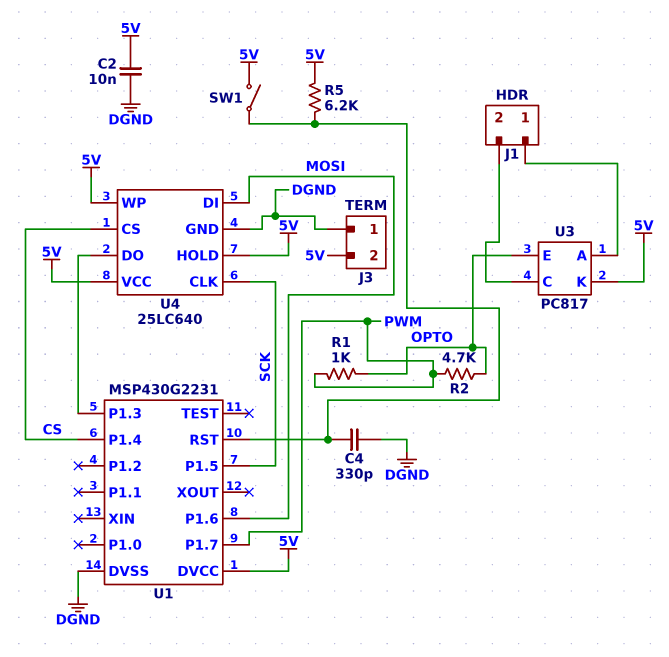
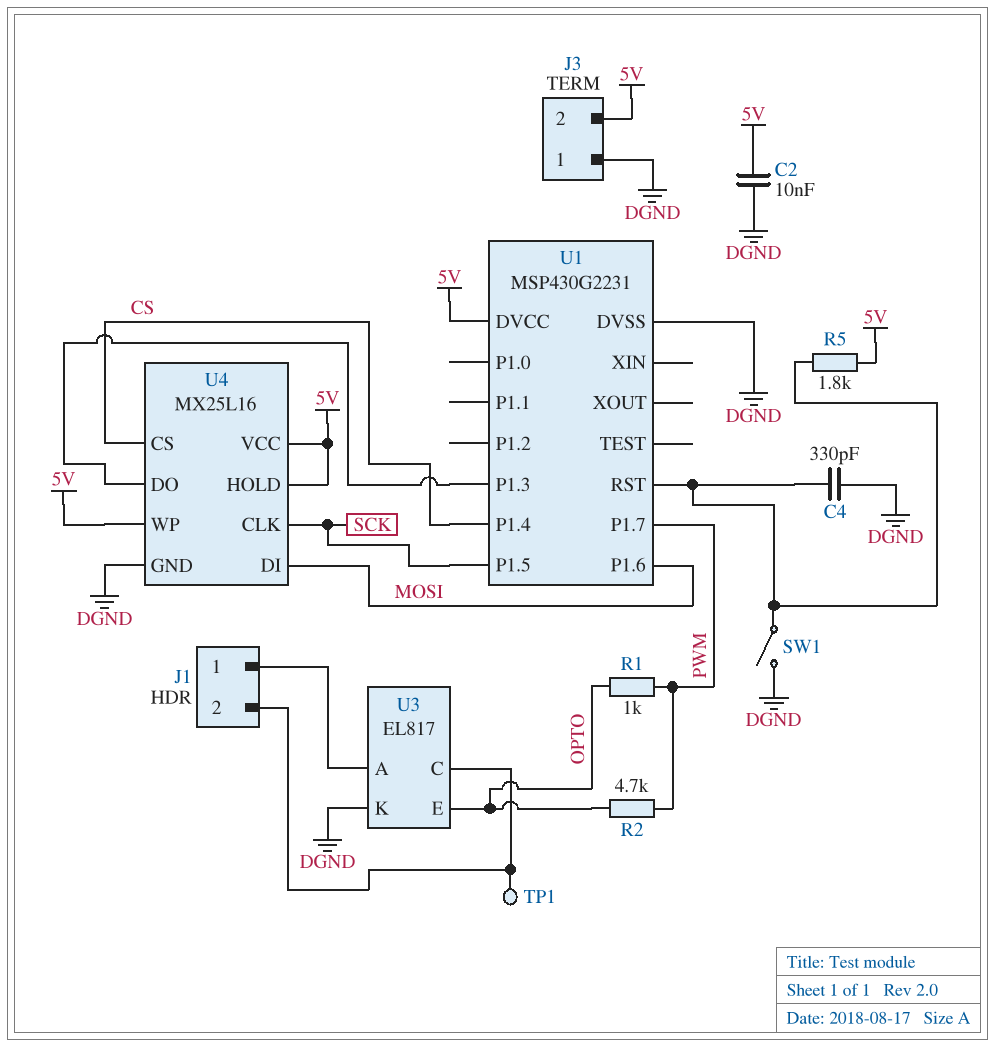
R5: 6.2k (5V, U1/RST) -> 1.8k (5V, U1/RST)
SW1: switch (5V, U1/RST) -> switch (DGND, U1/RST)
TP1: none -> test point (J1/2)
U3: PC817 -> EL817
U3 pin K: 5V -> DGND
U4: 25LC640 -> MX25L16

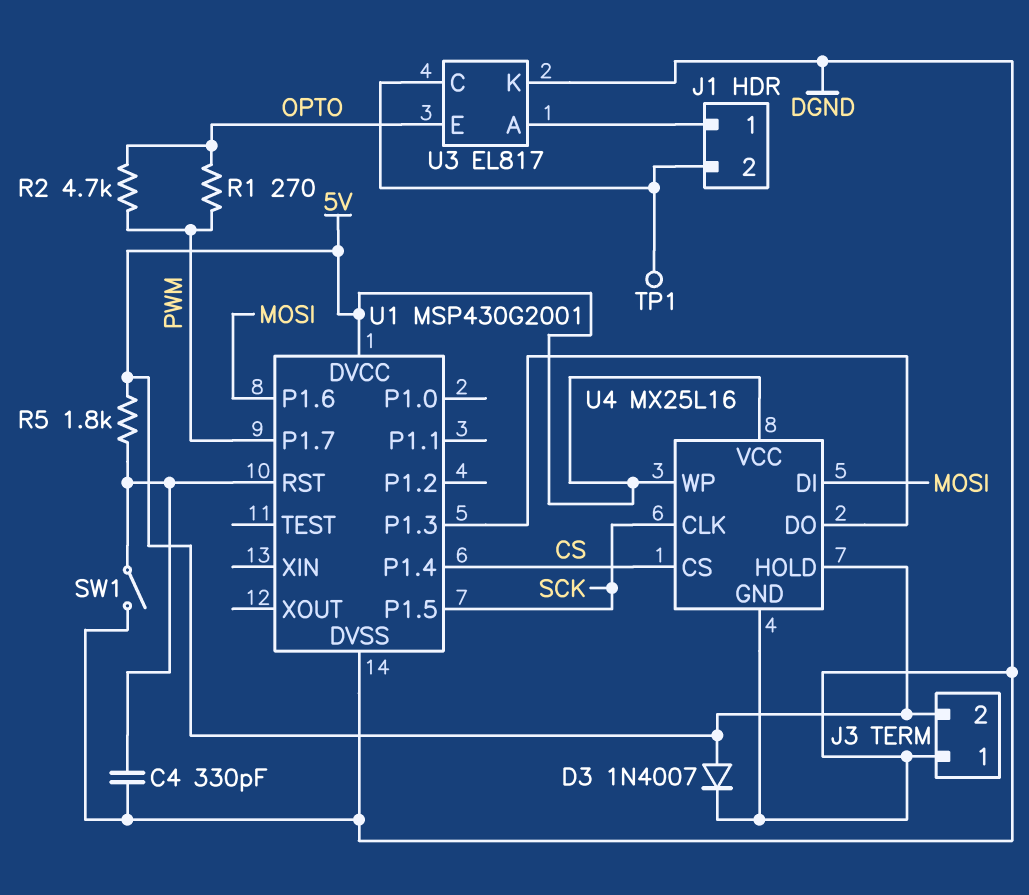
C2: 10nF (5V, DGND) -> none
D3: none -> diode 1N4007 (A 5V, K DGND)
R1: 1k (OPTO, PWM) -> 270 (OPTO, PWM)
U1: MSP430G2231 -> MSP430G2001

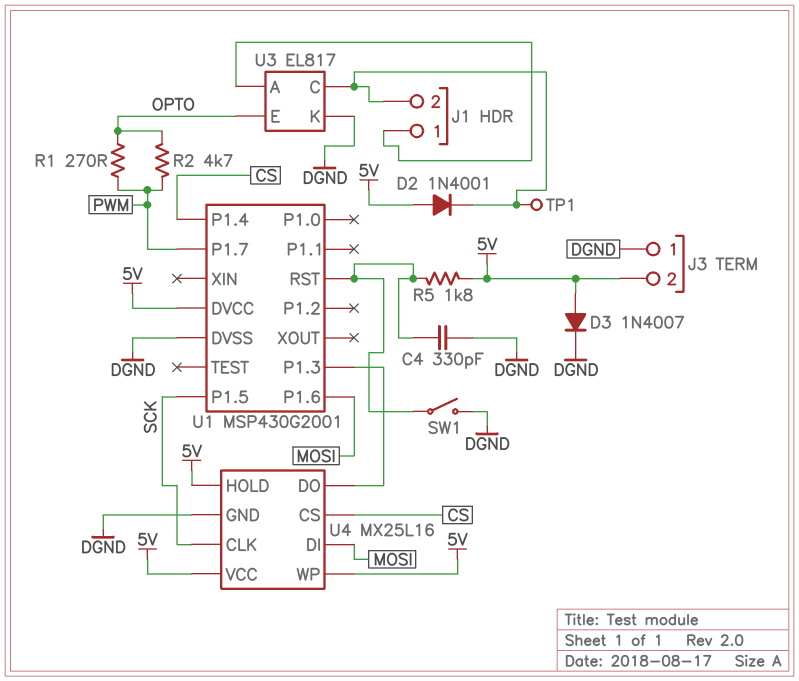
D2: none -> diode 1N4001 (A 5V, K J1/2)

